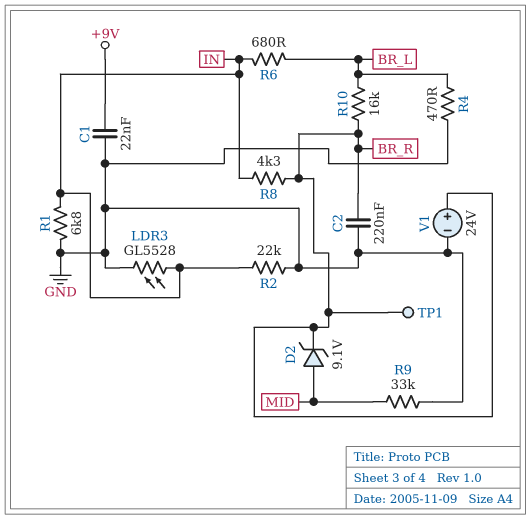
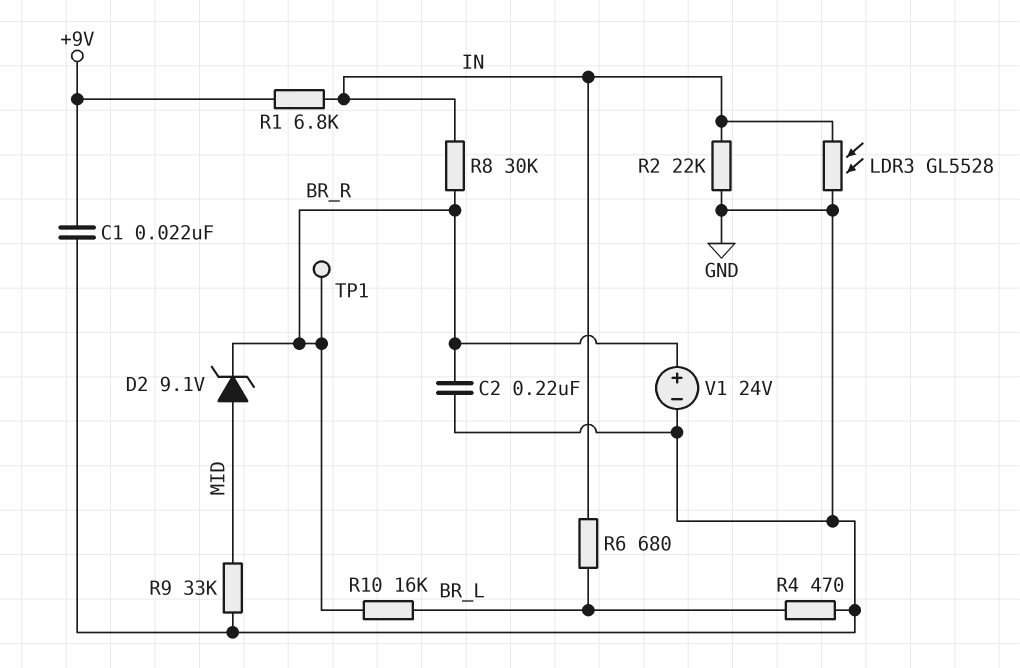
R1: 6.8k (GND, IN) -> 6.8k (+9V, IN)
R8: 4.3k (BR_R, IN) -> 30k (BR_R, IN)

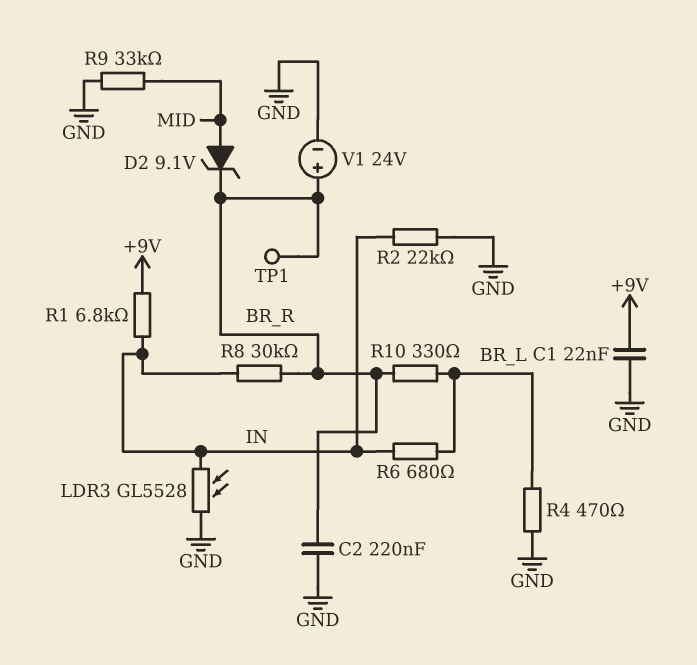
R10: 16k (BR_L, BR_R) -> 330 (BR_L, BR_R)

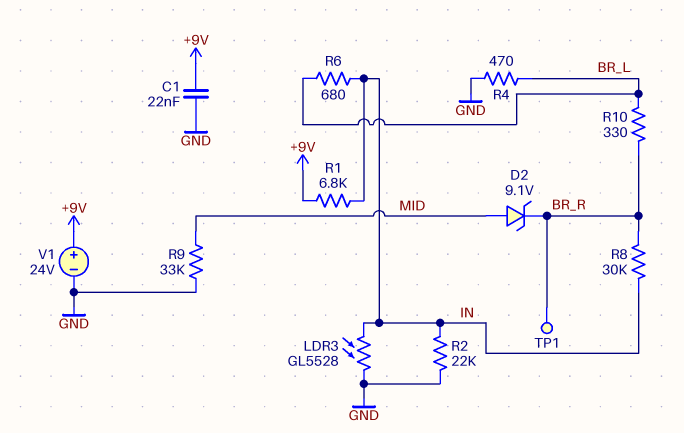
C2: 220nF (BR_R, GND) -> none
V1: 24V (plus BR_R, minus GND) -> 24V (plus +9V, minus GND)

